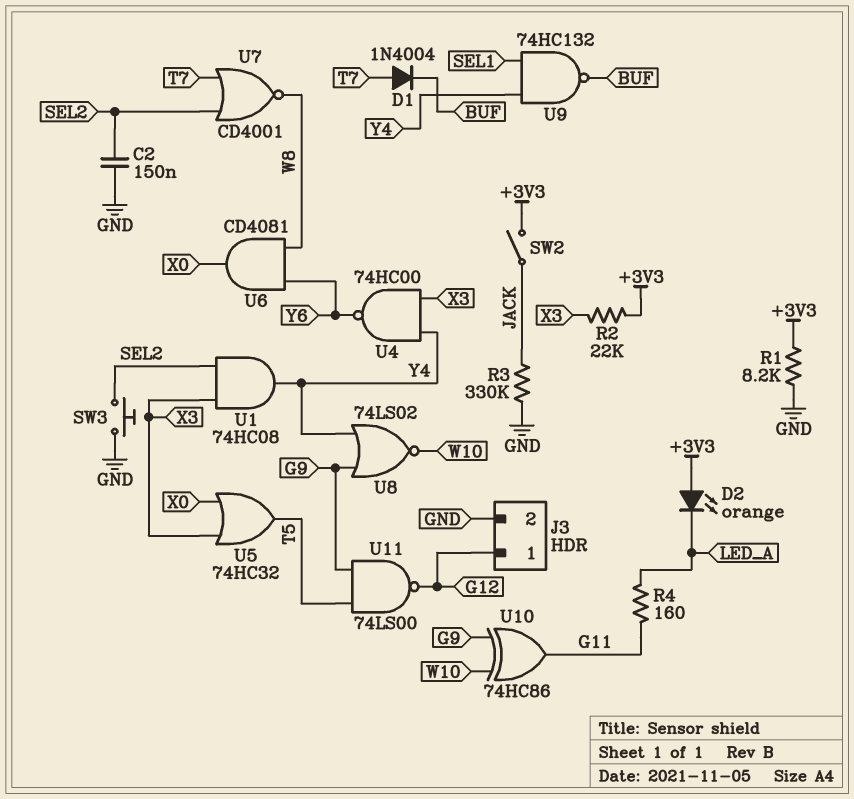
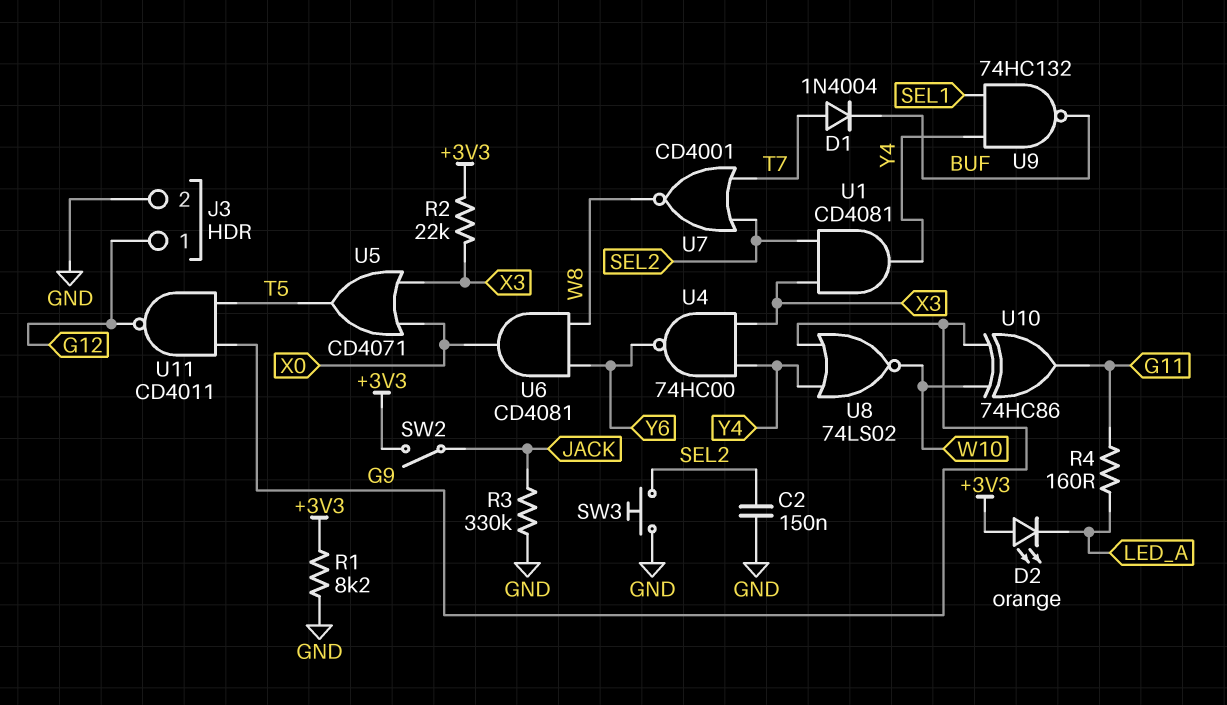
U1: AND 74HC08 (in SEL2, in X3, out Y4) -> AND CD4081 (in SEL2, in X3, out Y4)
U5: OR 74HC32 (in X0, in X3, out T5) -> OR CD4071 (in X0, in X3, out T5)
U11: NAND 74LS00 (in G9, in T5, out G12) -> NAND CD4011 (in G9, in T5, out G12)

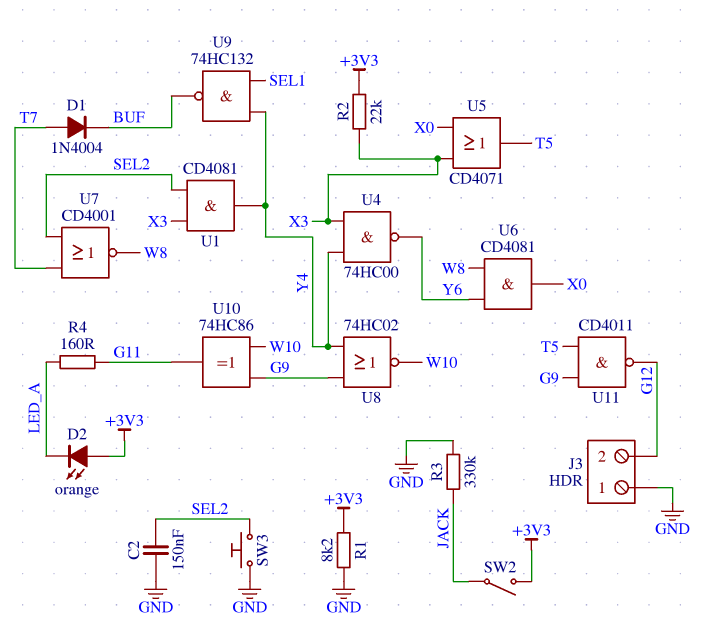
J3 pin 1: G12 -> GND
J3 pin 2: GND -> G12
U8: NOR 74LS02 (in G9, in Y4, out W10) -> NOR 74HC02 (in G9, in Y4, out W10)

